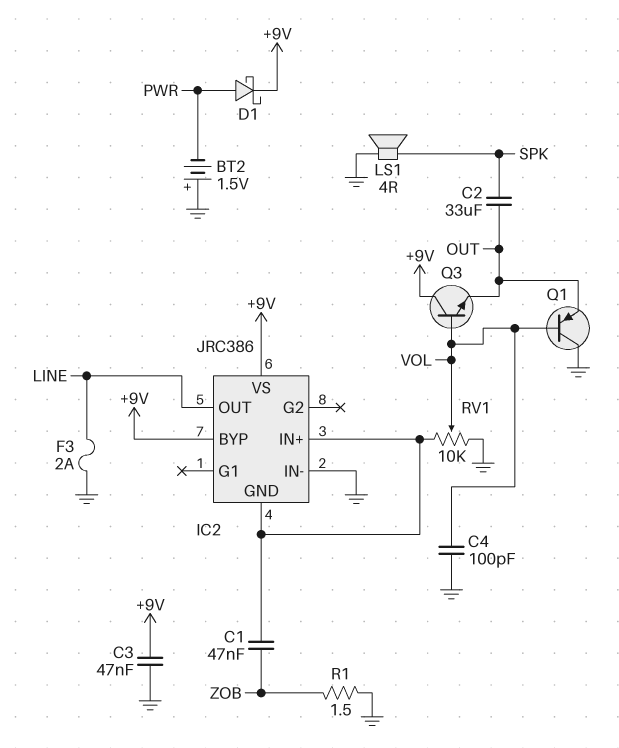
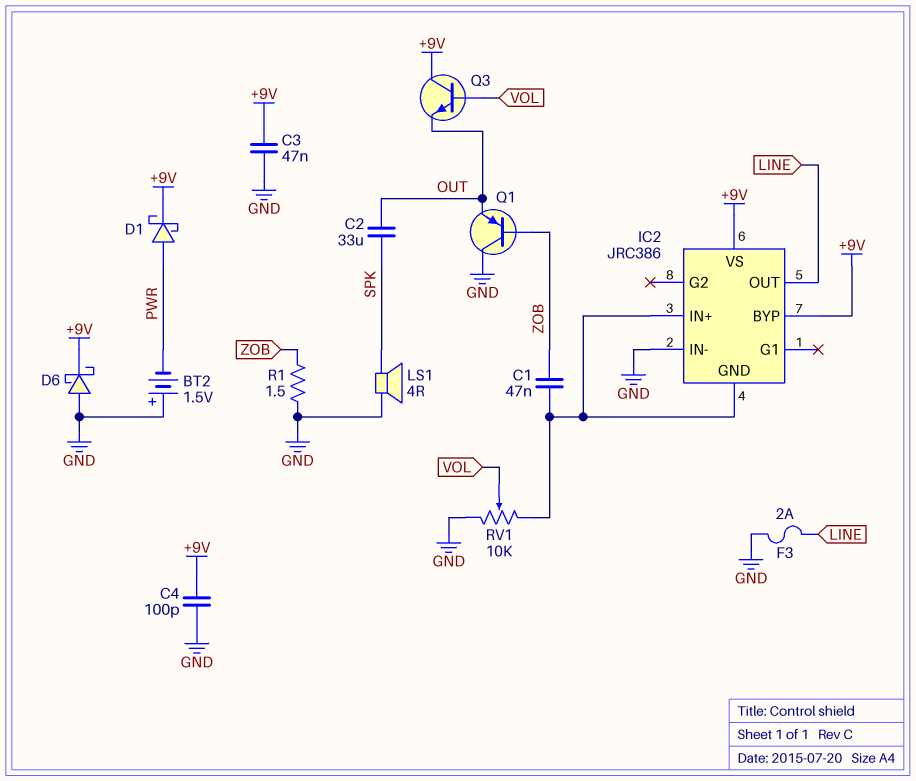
C4: 100pF (GND, VOL) -> 100pF (+9V, GND)
D6: none -> schottky (A GND, K +9V)
Q1: PNP (B VOL, C GND, E OUT) -> PNP (B ZOB, C GND, E OUT)

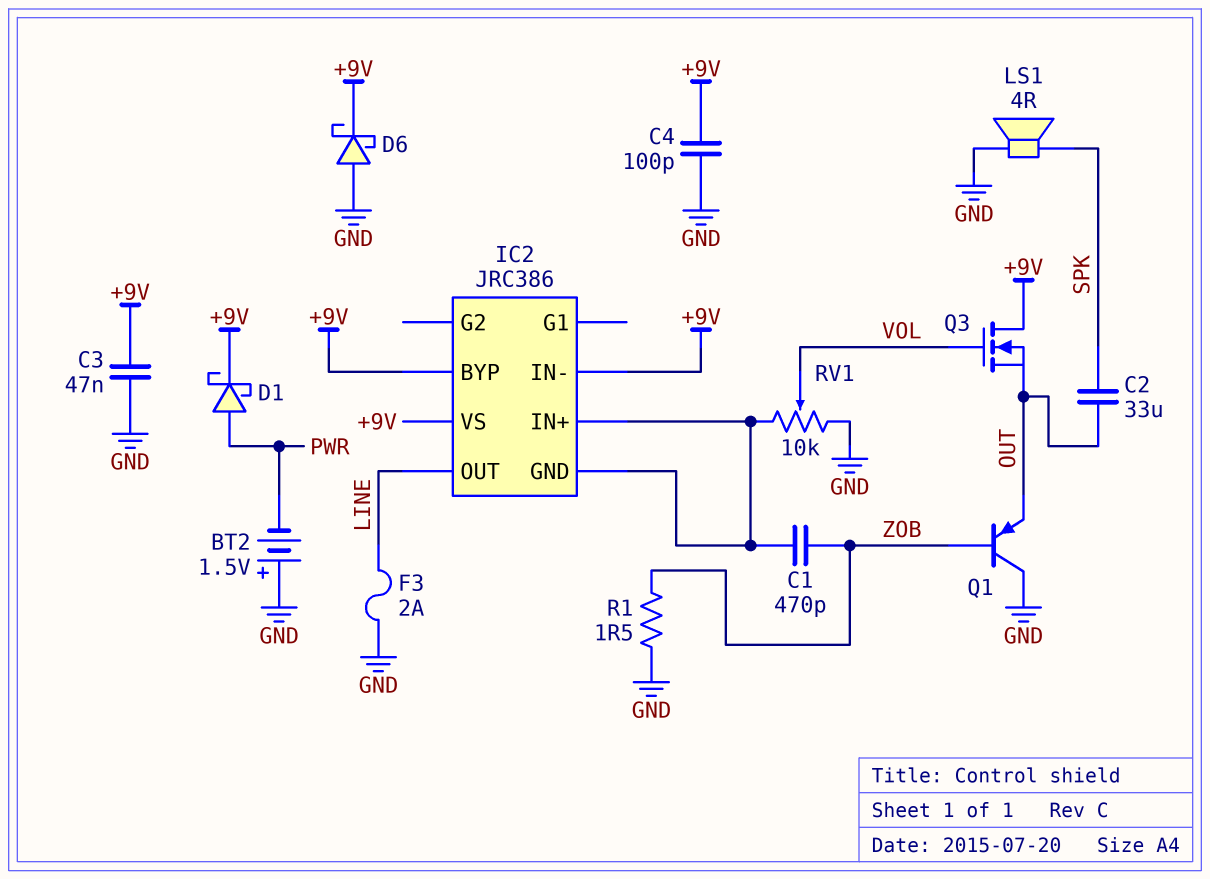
C1: 47nF (IC2/GND, ZOB) -> 470pF (IC2/GND, ZOB)
IC2 pin IN-: GND -> +9V
Q3: NPN (B VOL, C +9V, E OUT) -> NMOS (G VOL, D +9V, S OUT)

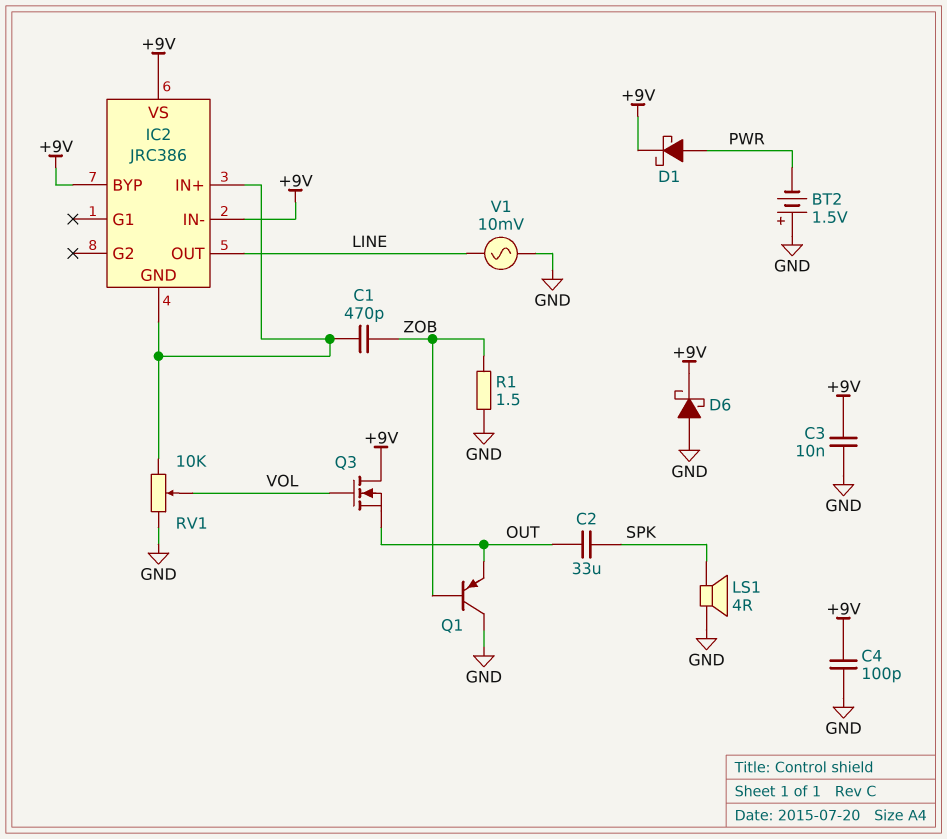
C3: 47nF (+9V, GND) -> 10nF (+9V, GND)
F3: 2A (GND, LINE) -> none
V1: none -> AC 10mV (GND, LINE)

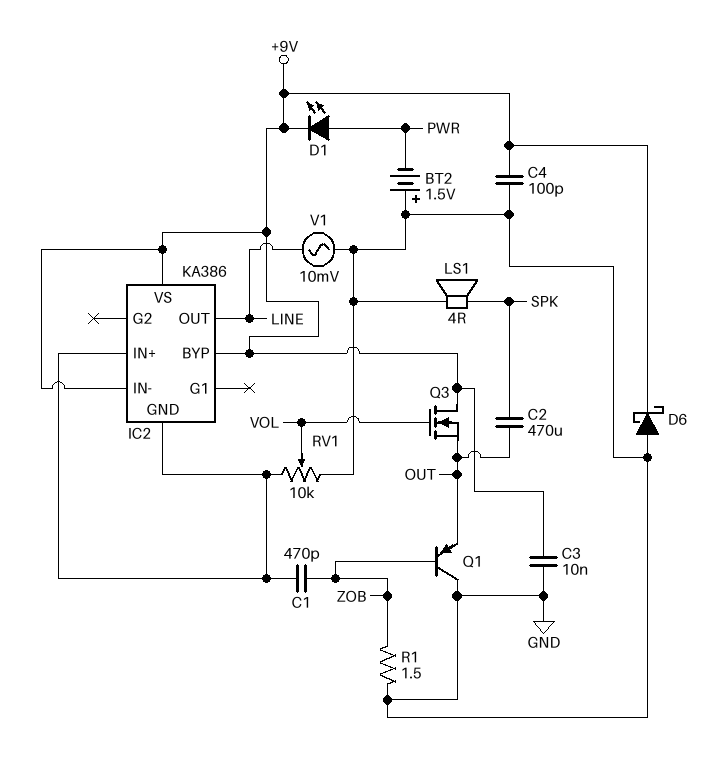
C2: 33uF (OUT, SPK) -> 470uF (OUT, SPK)
D1: schottky (A PWR, K +9V) -> LED (A PWR, K +9V)
IC2: JRC386 -> KA386

